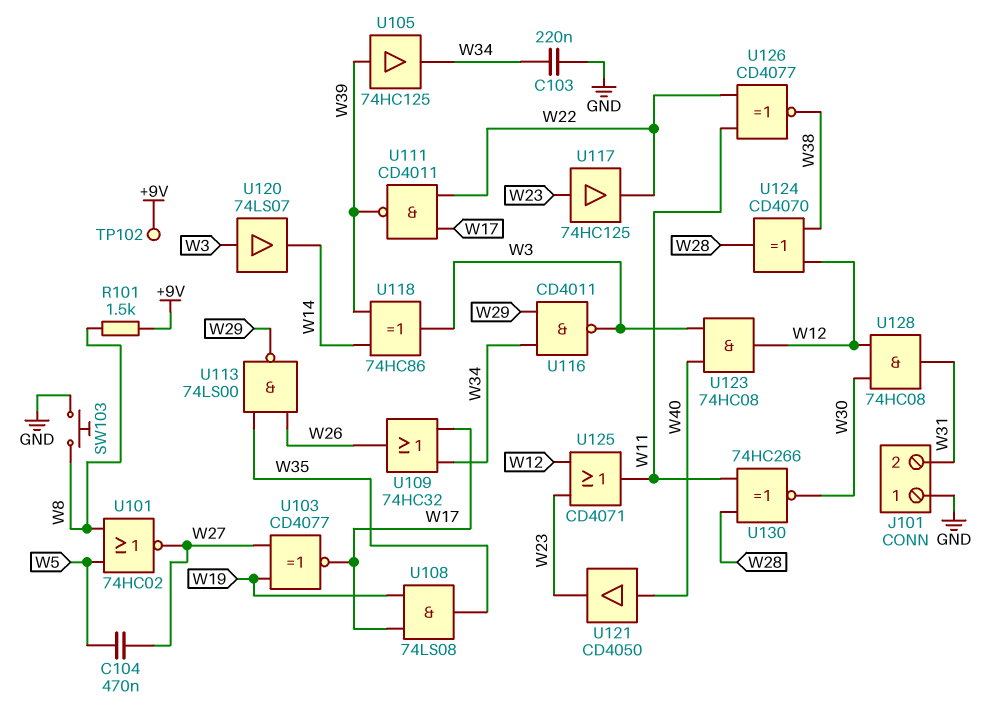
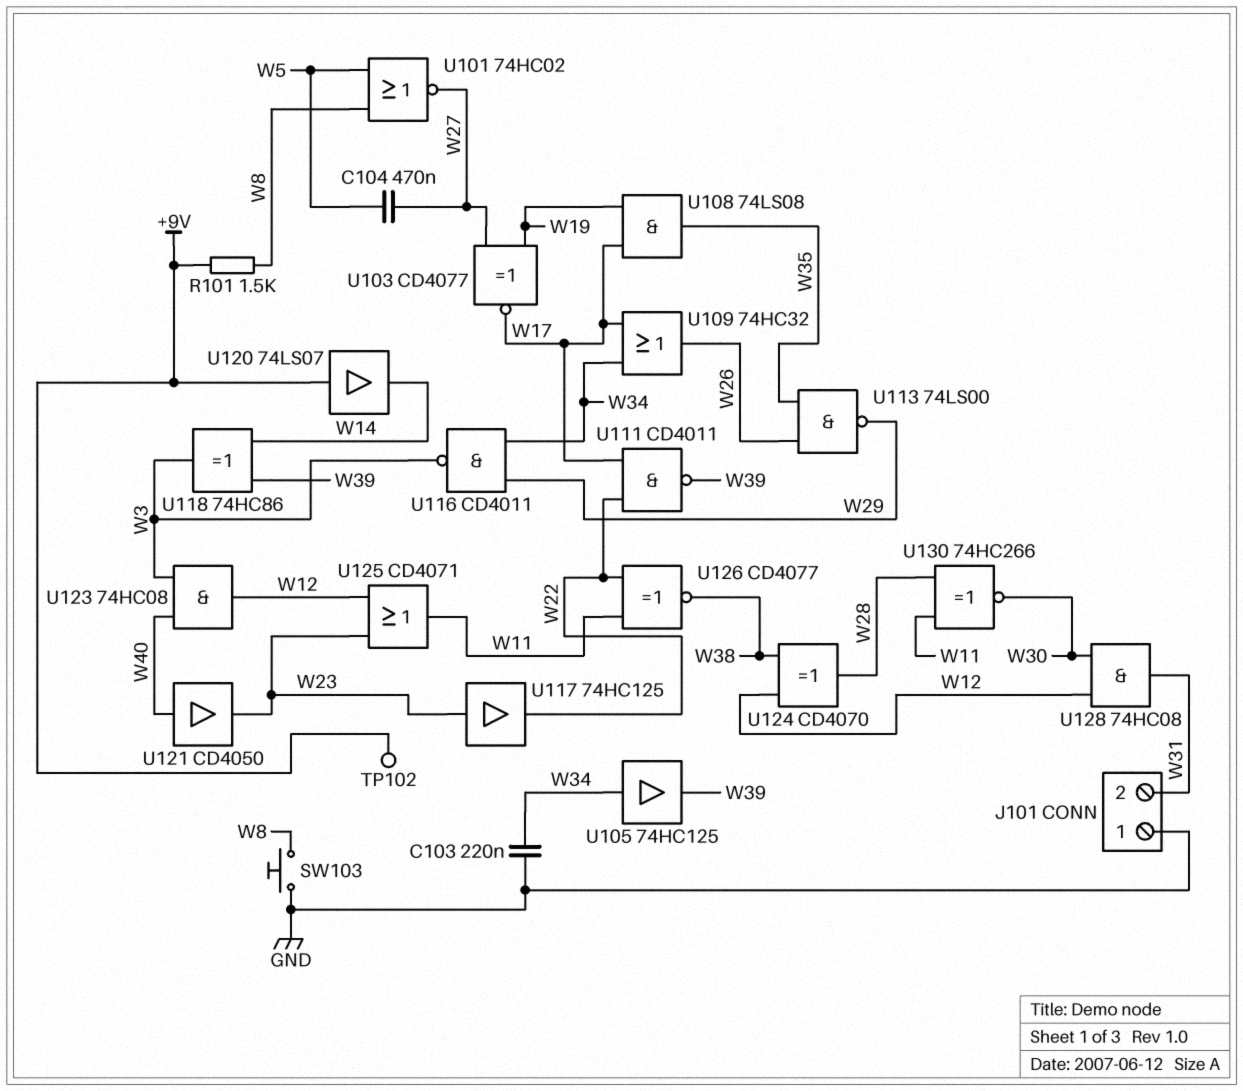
U105: buffer 74HC125 (in W39, out W34) -> buffer 74HC125 (in W34, out W39)
U120: buffer 74LS07 (in W3, out W14) -> buffer 74LS07 (in +9V, out W14)

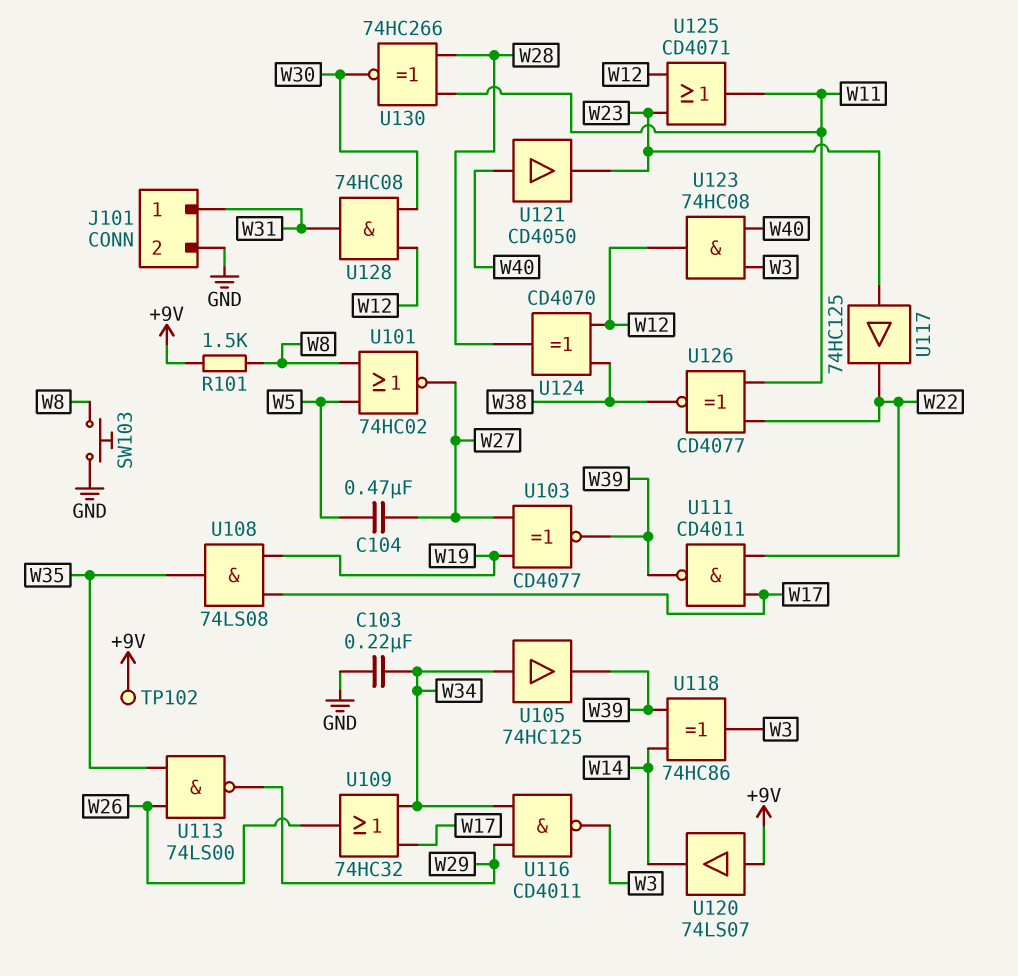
J101 pin 1: GND -> W31
J101 pin 2: W31 -> GND
U103: XNOR CD4077 (in W19, in W27, out W17) -> XNOR CD4077 (in W19, in W27, out W39)

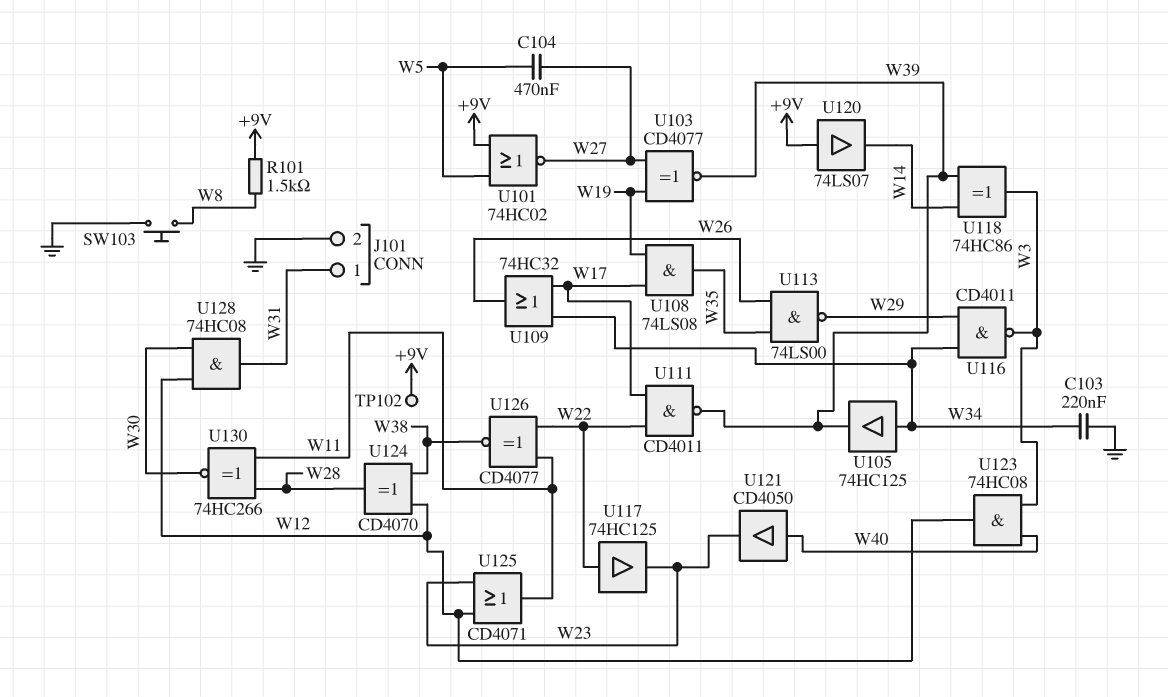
U101: NOR 74HC02 (in W5, in W8, out W27) -> NOR 74HC02 (in +9V, in W5, out W27)
U117: buffer 74HC125 (in W23, out W22) -> buffer 74HC125 (in W22, out W23)

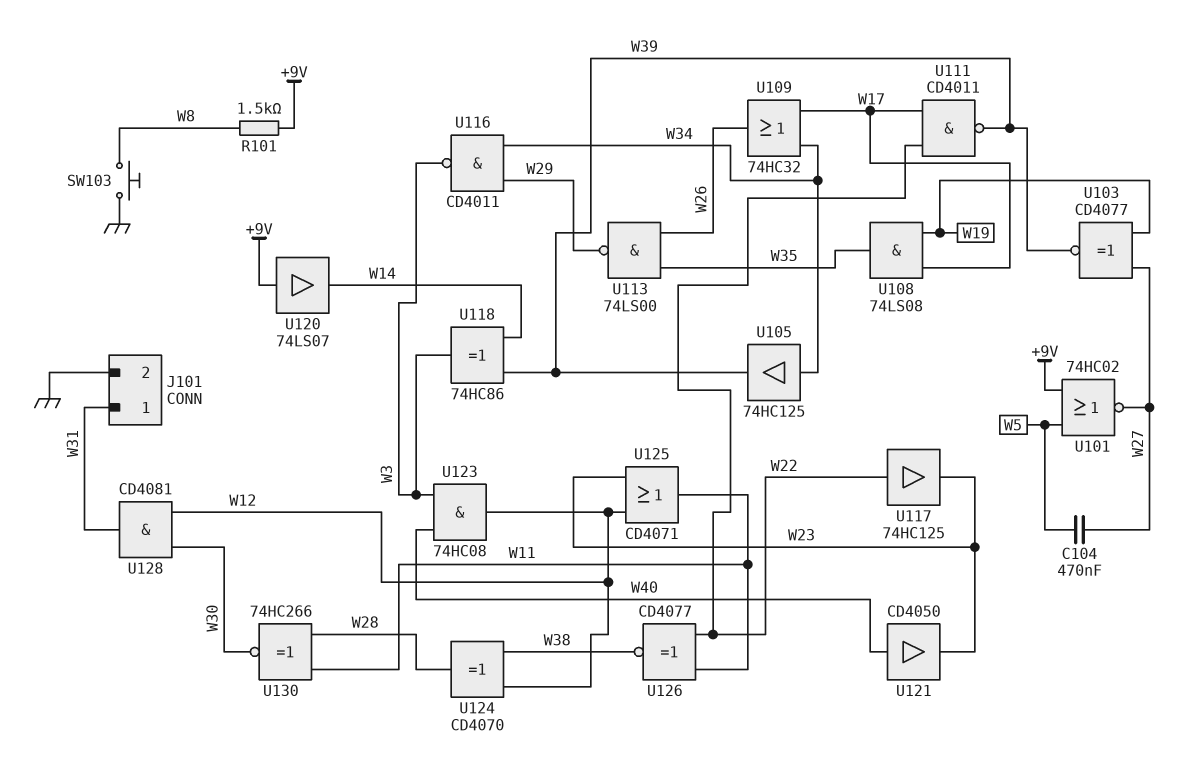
C103: 220nF (GND, W34) -> none
TP102: test point (+9V) -> none
U128: AND 74HC08 (in W12, in W30, out W31) -> AND CD4081 (in W12, in W30, out W31)

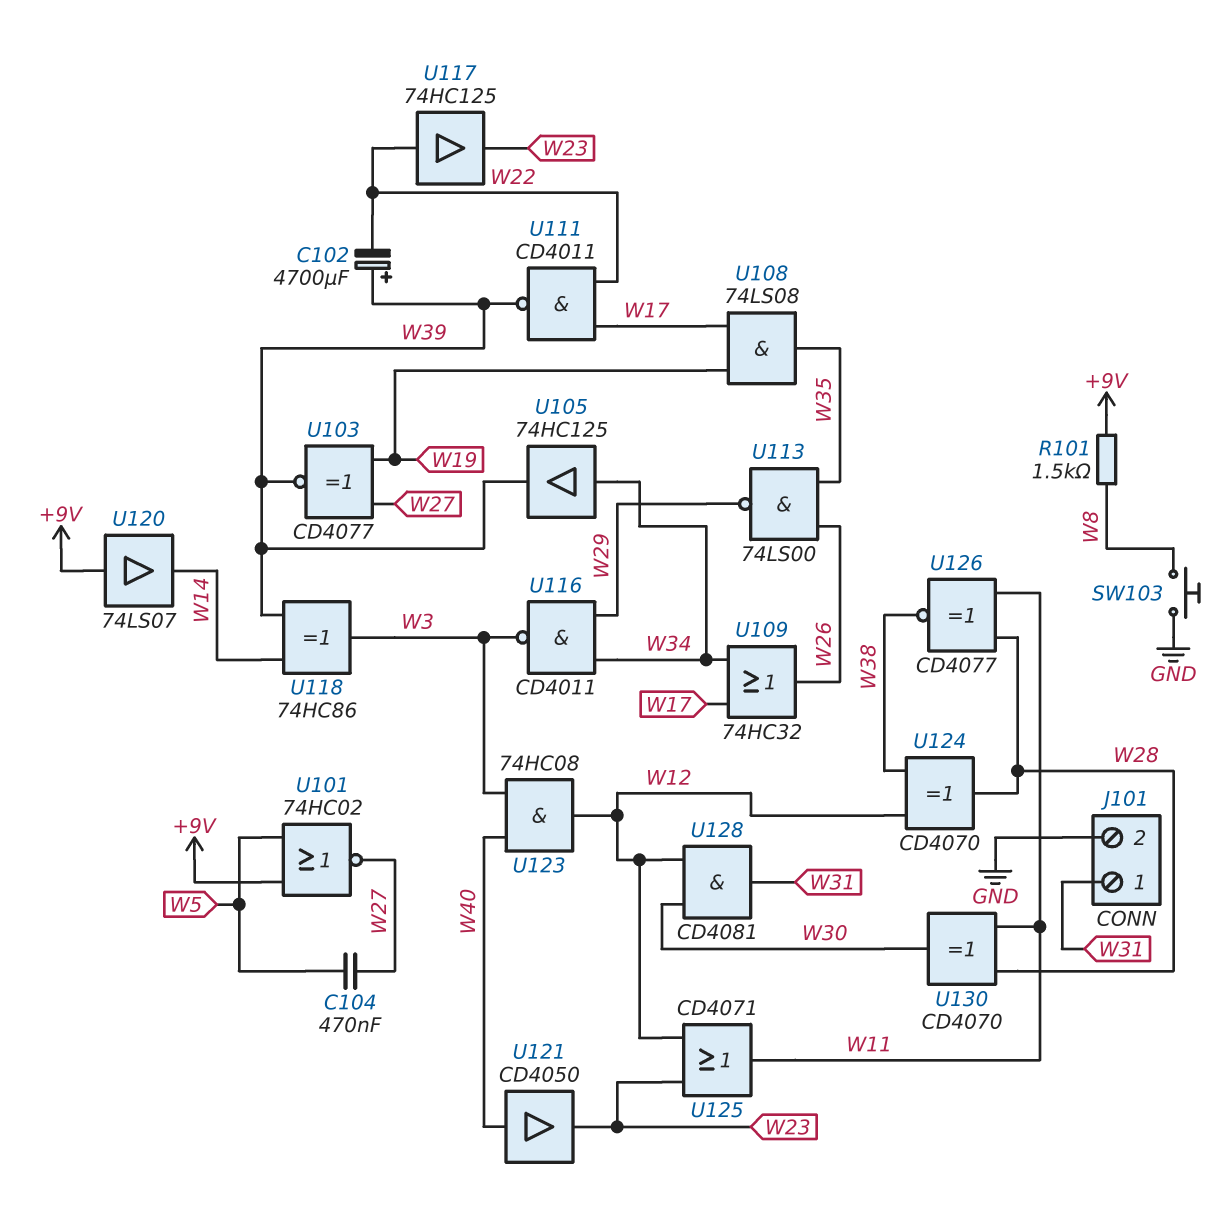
C102: none -> 4700uF (plus W39, minus W22)
U126: XNOR CD4077 (in W11, in W22, out W38) -> XNOR CD4077 (in W11, in W28, out W38)
U130: XNOR 74HC266 (in W11, in W28, out W30) -> XOR CD4070 (in W11, in W28, out W30)

